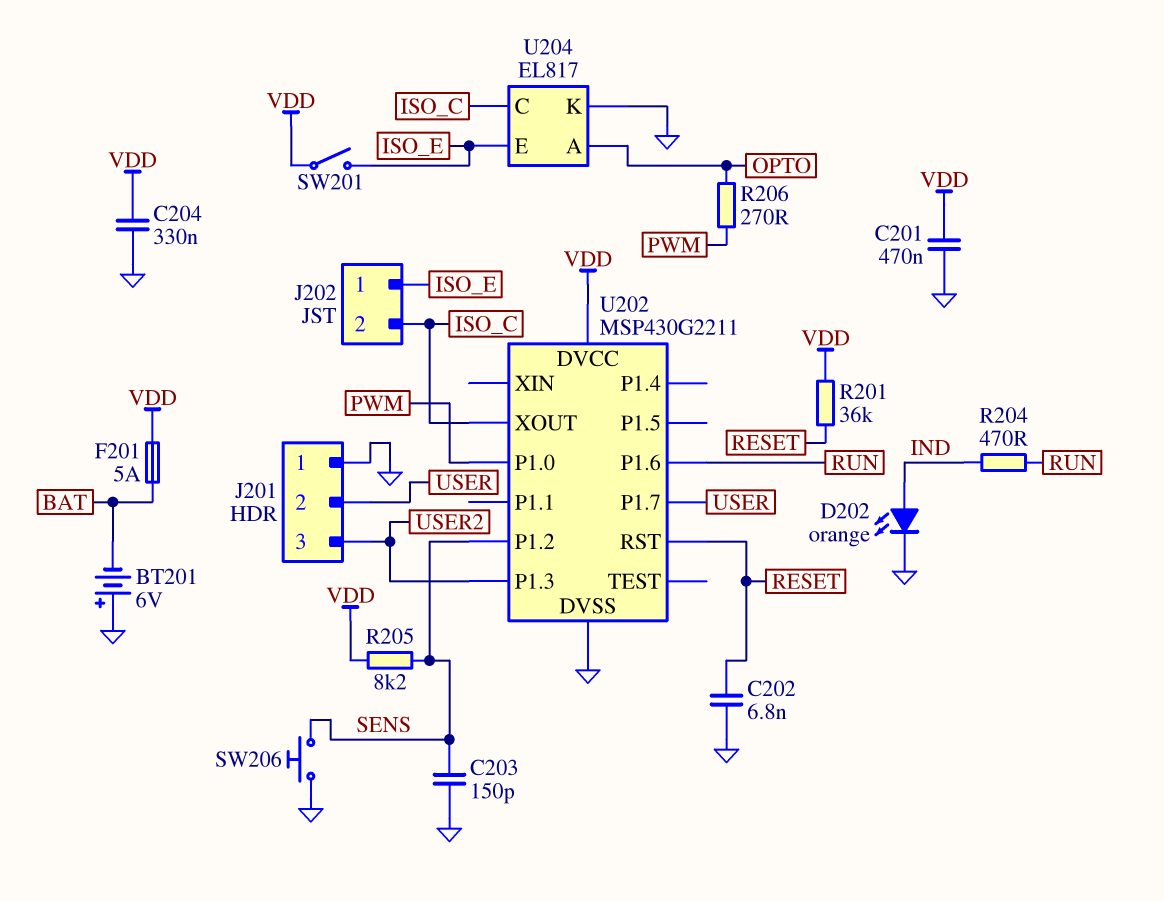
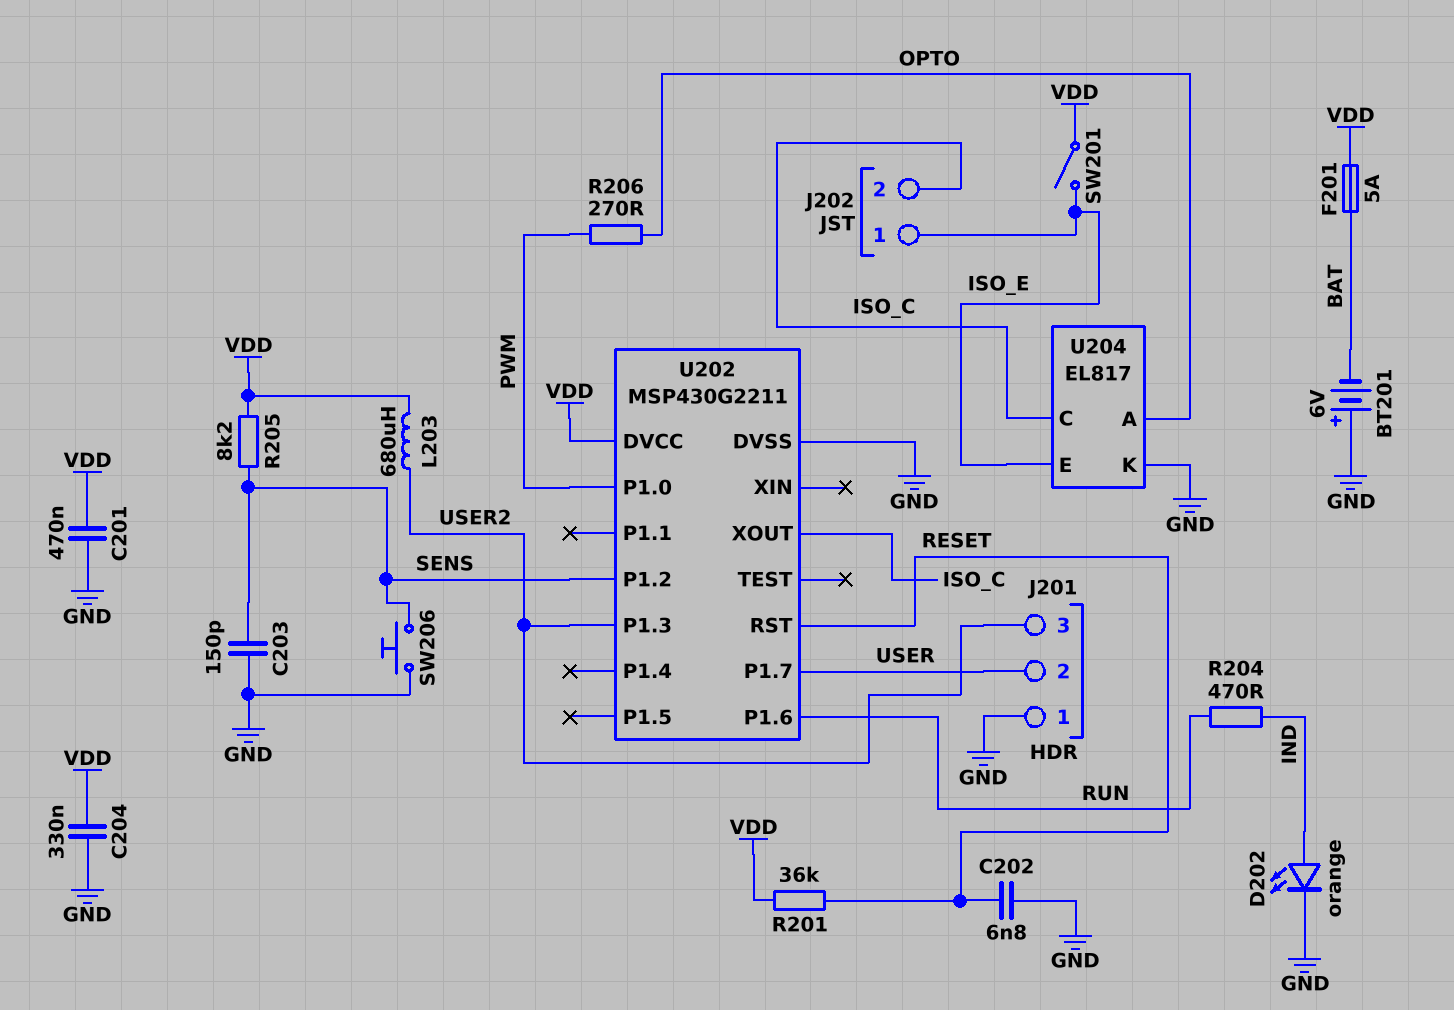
L203: none -> 680uH (USER2, VDD)

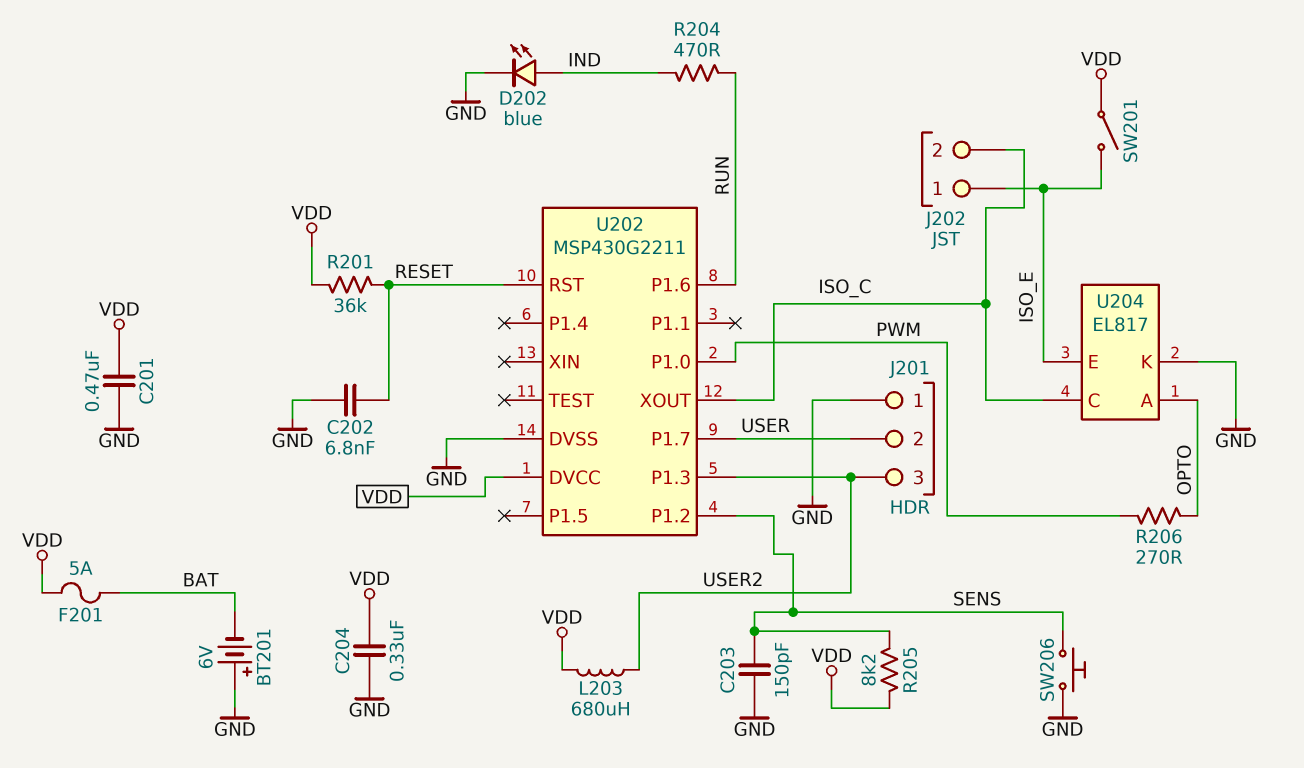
D202: LED orange (A IND, K GND) -> LED blue (A IND, K GND)

